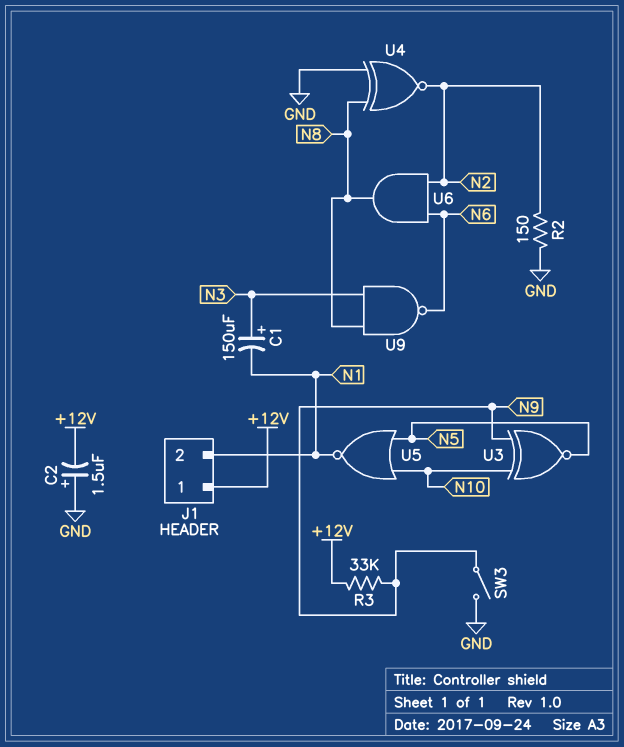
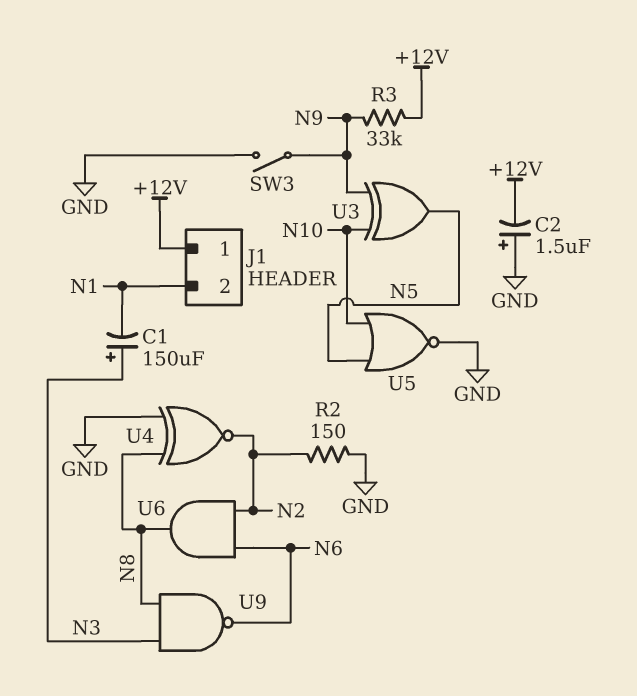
U3: XNOR (in N9, in N10, out N5) -> XOR (in N9, in N10, out N5)
U5: NOR (in N5, in N10, out N1) -> NOR (in N5, in N10, out GND)

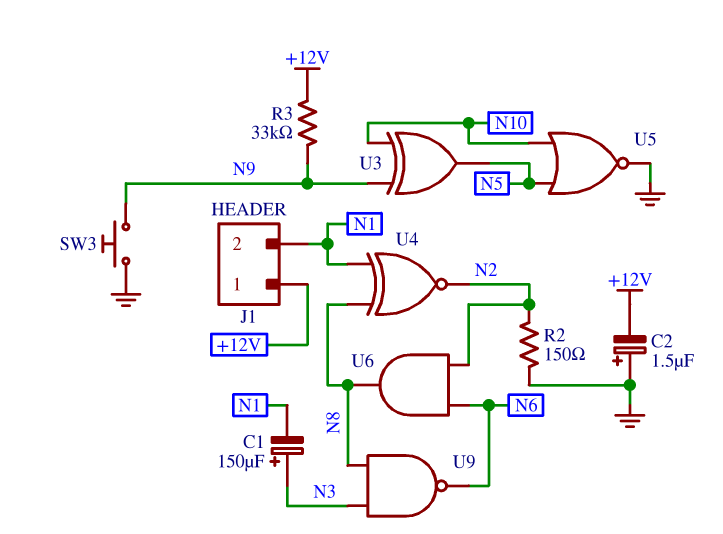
SW3: switch (GND, N9) -> button (GND, N9)
U4: XNOR (in GND, in N8, out N2) -> XNOR (in N1, in N8, out N2)

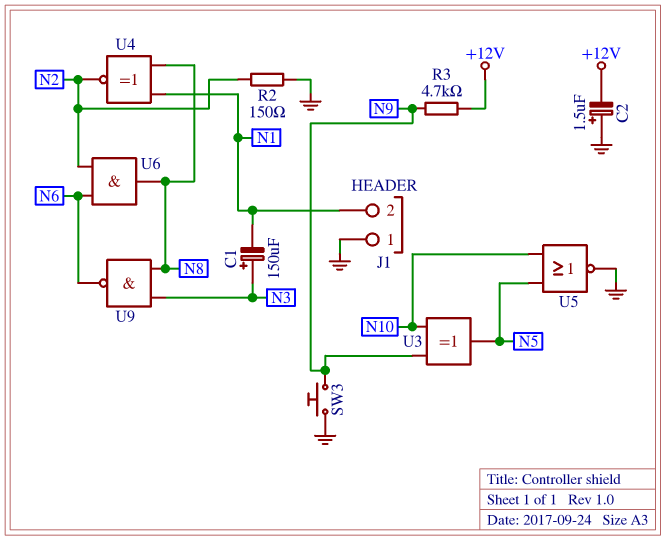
J1 pin 1: +12V -> GND
R3: 33k (+12V, N9) -> 4.7k (+12V, N9)

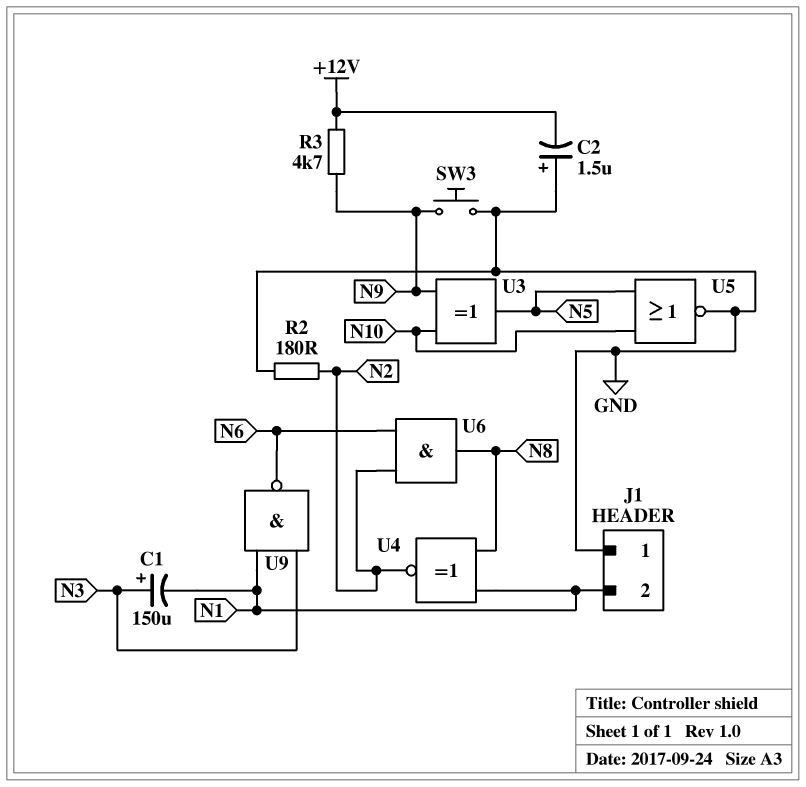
R2: 150 (GND, N2) -> 180 (GND, N2)
U9: NAND (in N3, in N8, out N6) -> NAND (in N1, in N3, out N6)

